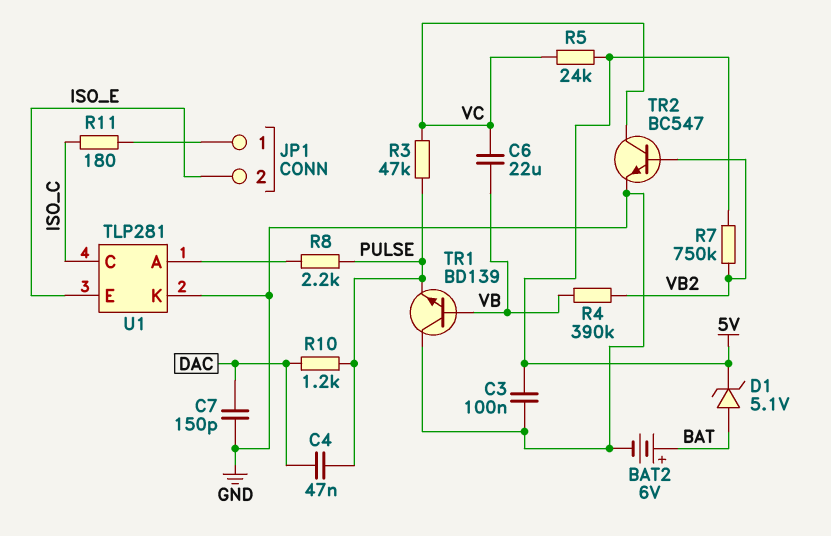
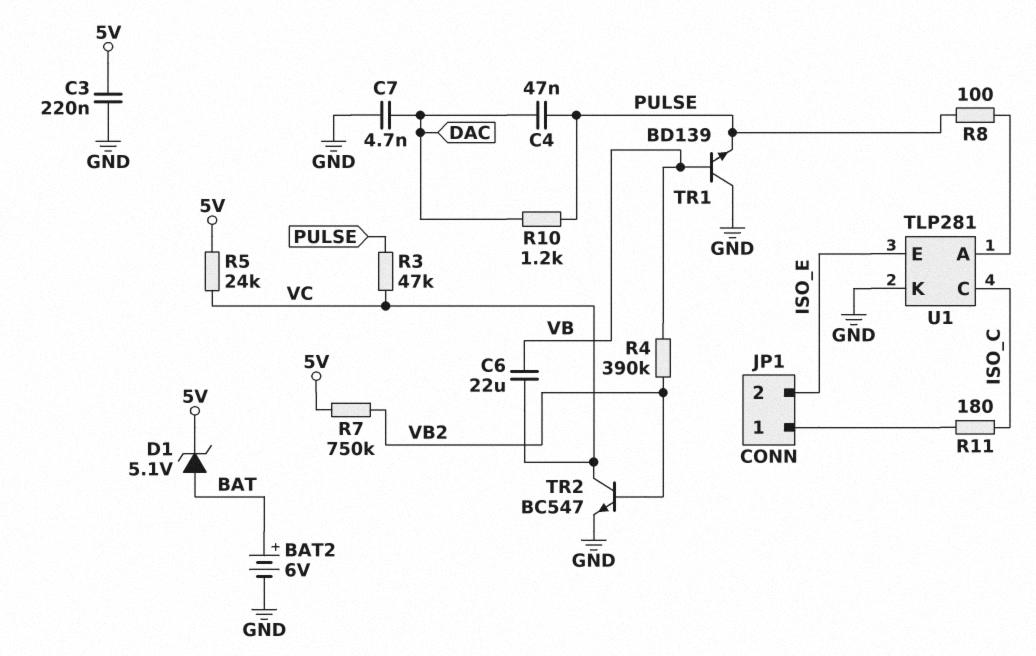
C3: 100nF (5V, GND) -> 220nF (5V, GND)
C7: 150pF (DAC, GND) -> 4.7nF (DAC, GND)
R8: 2.2k (PULSE, U1/A) -> 100 (PULSE, U1/A)

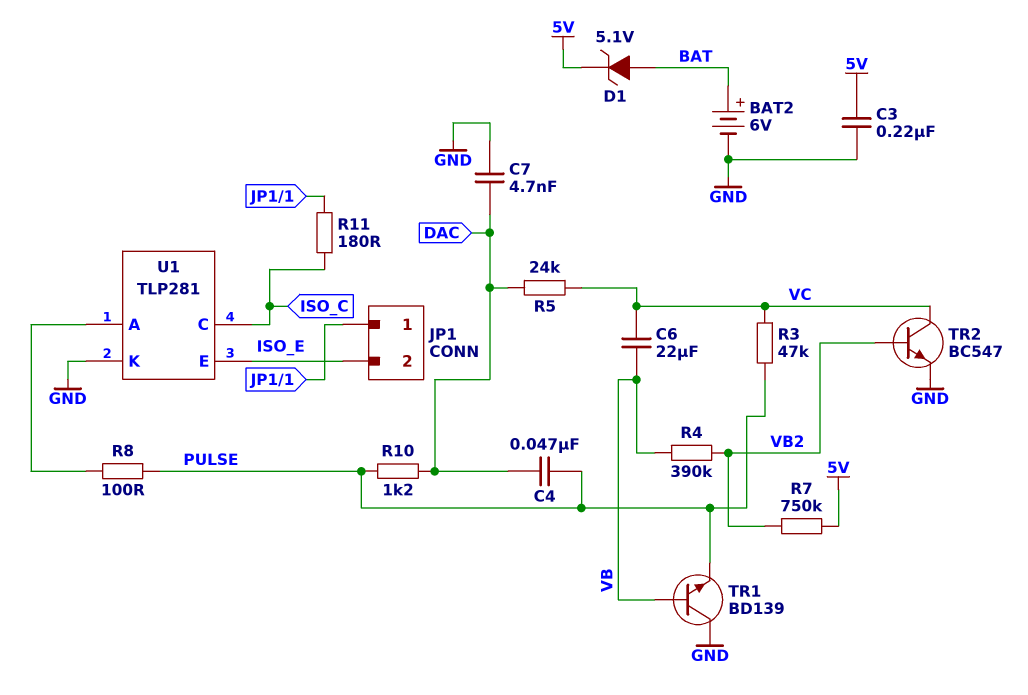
R5: 24k (5V, VC) -> 24k (DAC, VC)

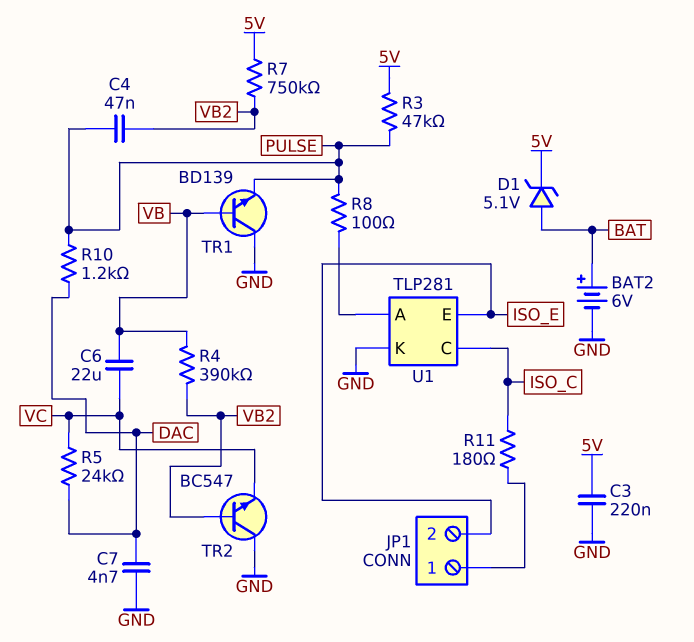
C4: 47nF (DAC, PULSE) -> 47nF (PULSE, VB2)
R3: 47k (PULSE, VC) -> 47k (5V, PULSE)
TR2: NPN BC547 (B VB2, C VC, E GND) -> NPN BC547 (B VB2, C GND, E VC)

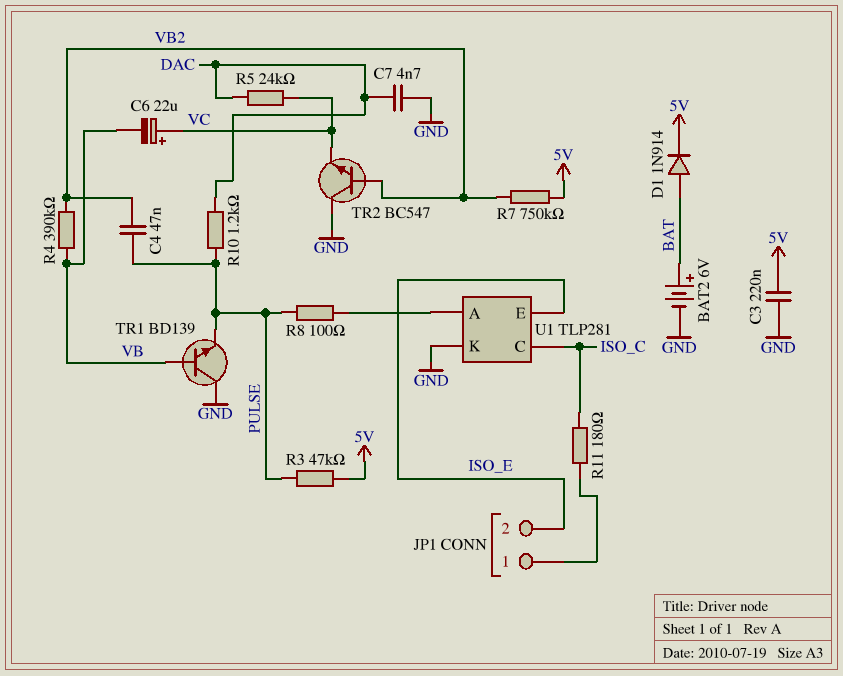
C6: 22uF (VB, VC) -> 22uF (plus VC, minus VB)
D1: zener 5.1V (A BAT, K 5V) -> diode 1N914 (A BAT, K 5V)

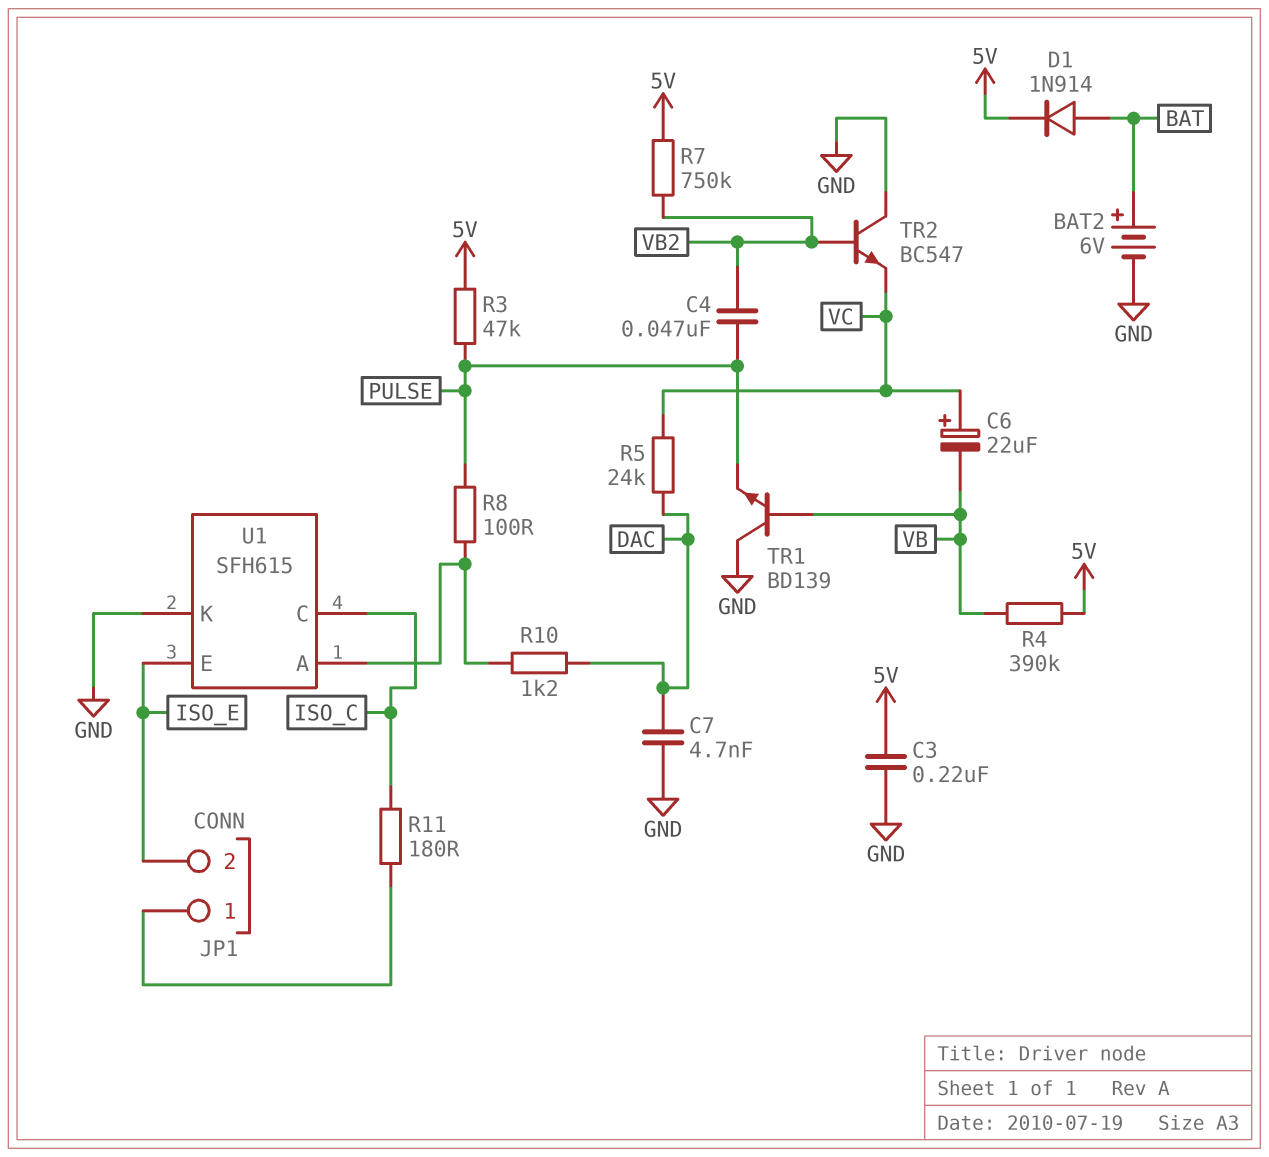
R4: 390k (VB, VB2) -> 390k (5V, VB)
R10: 1.2k (DAC, PULSE) -> 1.2k (DAC, U1/A)
U1: TLP281 -> SFH615

